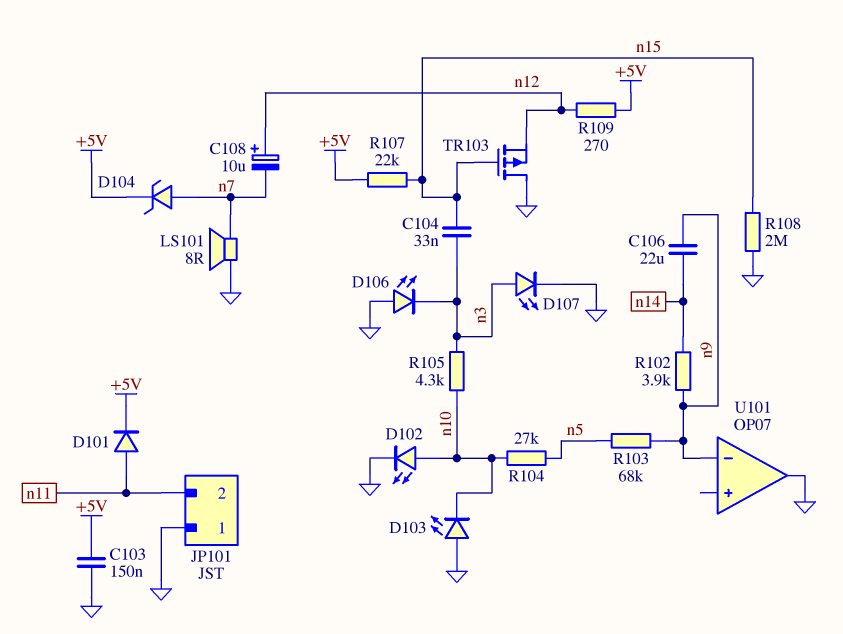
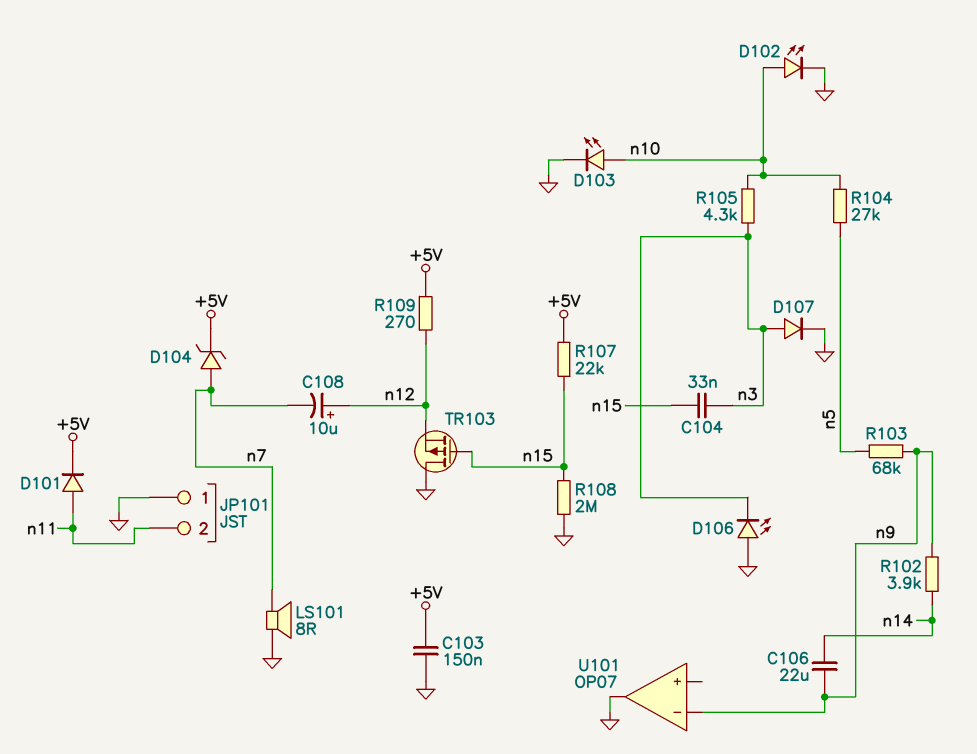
D103: LED (A GND, K n10) -> LED (A n10, K GND)
D107: LED (A n3, K GND) -> diode (A n3, K GND)

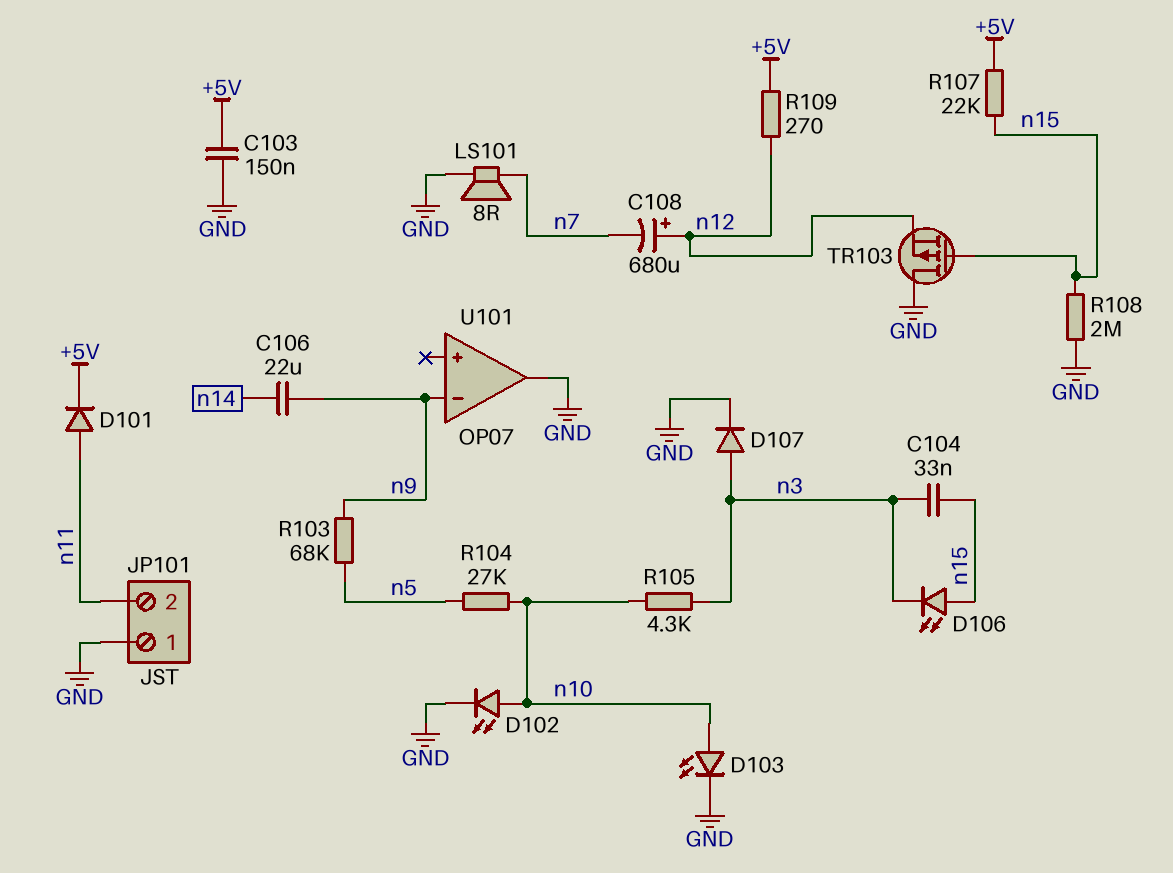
C108: 10uF (plus n12, minus n7) -> 680uF (plus n12, minus n7)
D104: zener (A n7, K +5V) -> none
D106: LED (A GND, K n3) -> LED (A n15, K n3)
R102: 3.9k (n9, n14) -> none

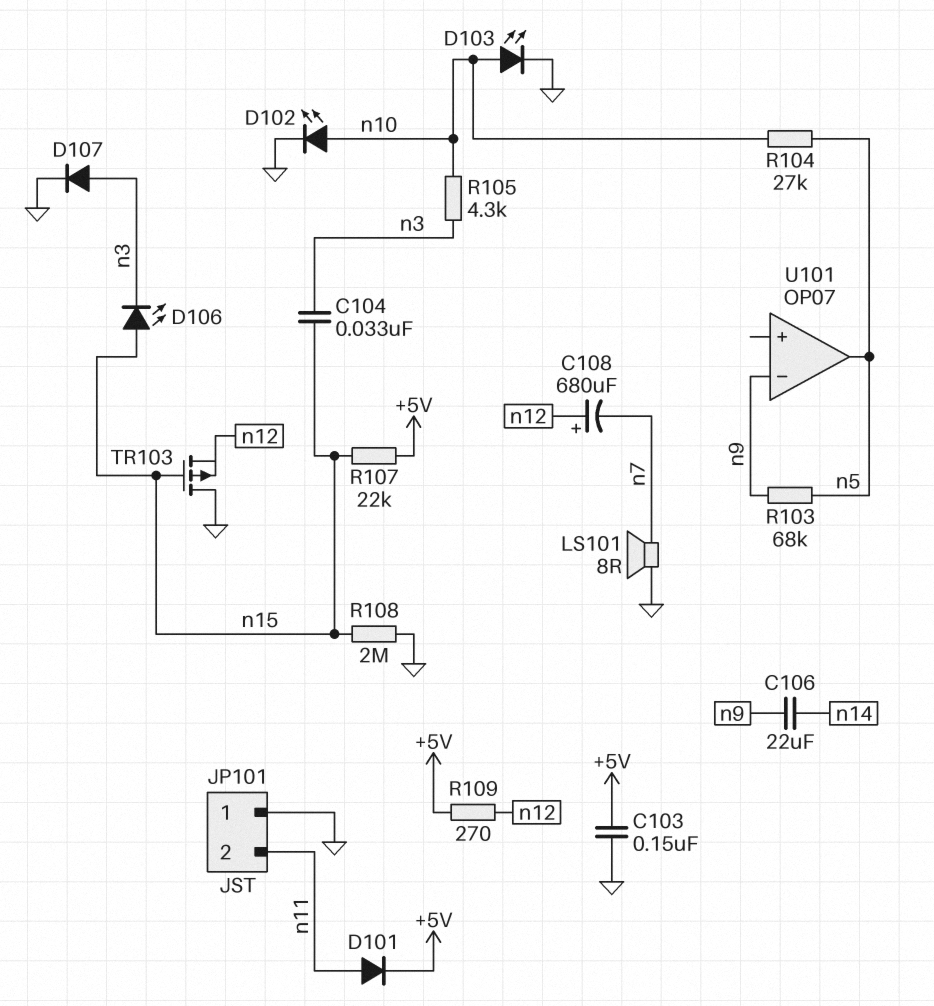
U101 pin out: GND -> n5

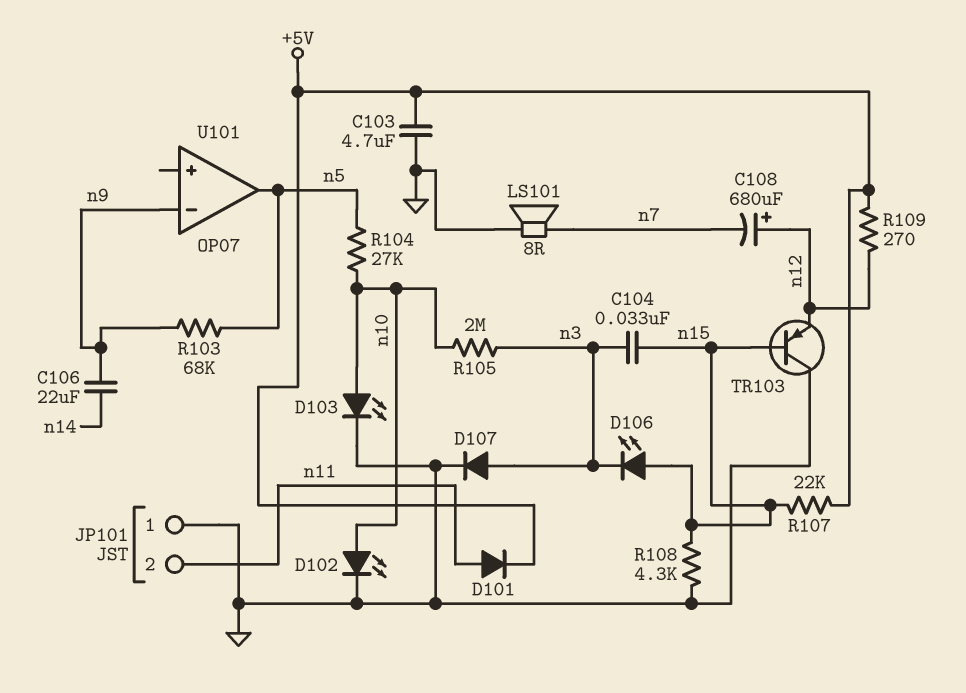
C103: 150nF (+5V, GND) -> 4.7uF (+5V, GND)
R105: 4.3k (n3, n10) -> 2M (n3, n10)
R108: 2M (GND, n15) -> 4.3k (GND, n15)
TR103: PMOS (G n15, D GND, S n12) -> PNP (B n15, C GND, E n12)

